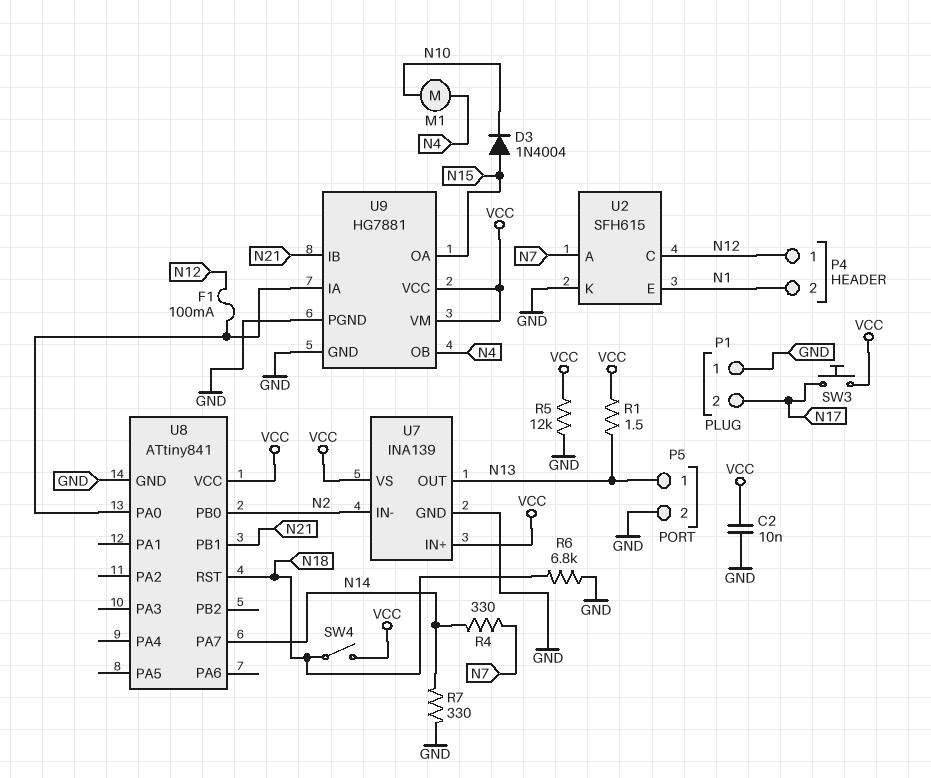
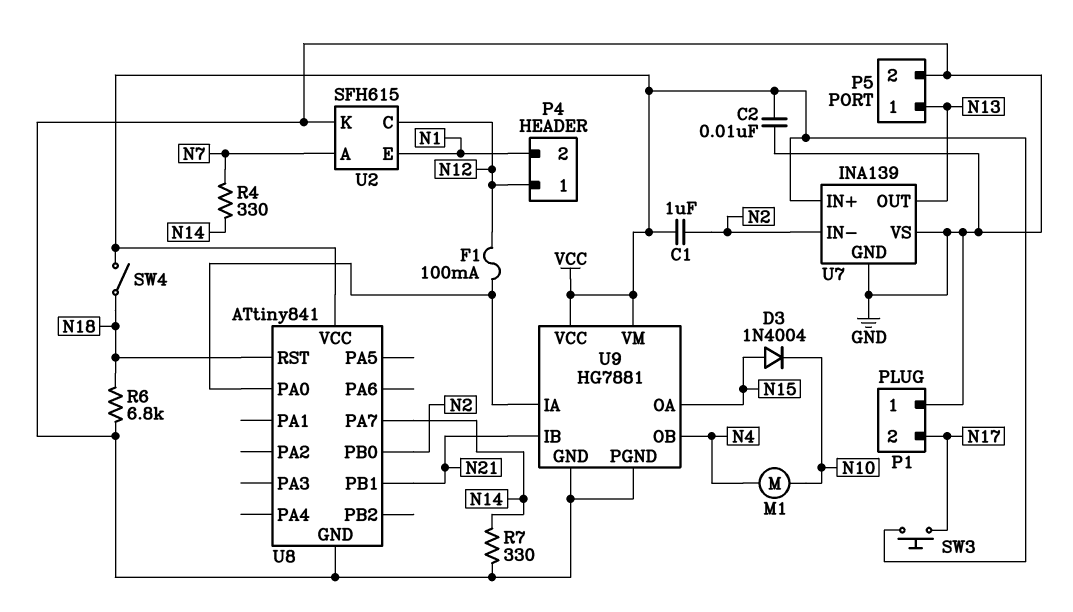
C1: none -> 1uF (N2, VCC)
R1: 1.5 (N13, VCC) -> none
R5: 12k (GND, VCC) -> none
U7 pin VS: VCC -> GND

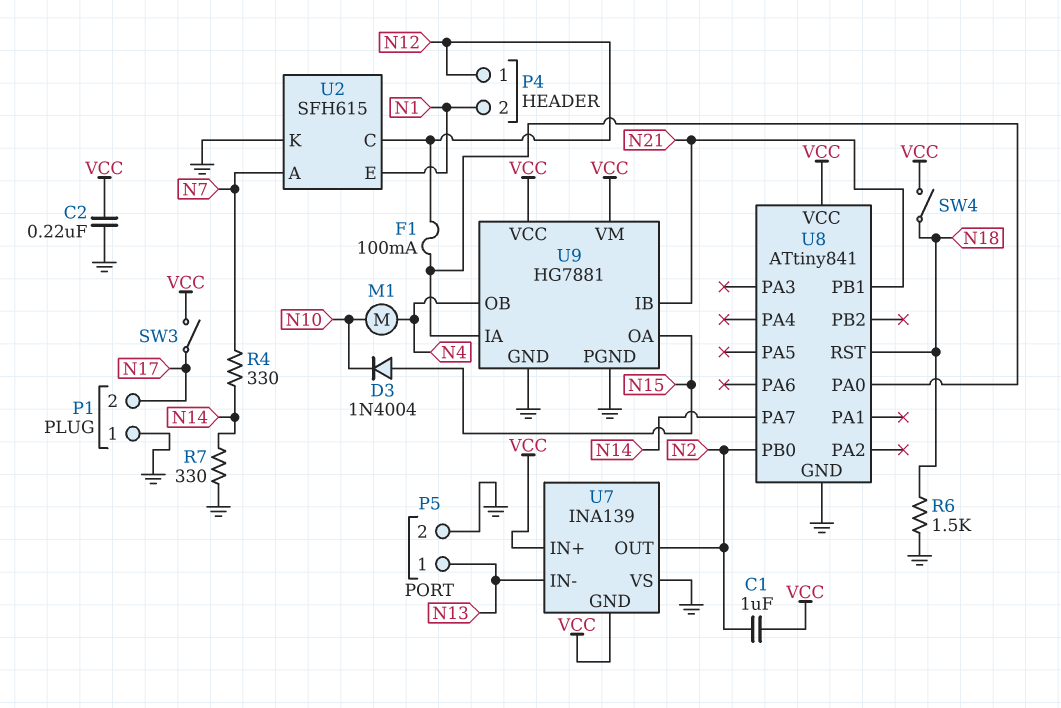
C2: 10nF (GND, VCC) -> 220nF (GND, VCC)
R6: 6.8k (GND, N18) -> 1.5k (GND, N18)
SW3: button (N17, VCC) -> switch (N17, VCC)
U7 pin GND: GND -> VCC
U7 pin IN-: N2 -> N13
U7 pin OUT: N13 -> N2

